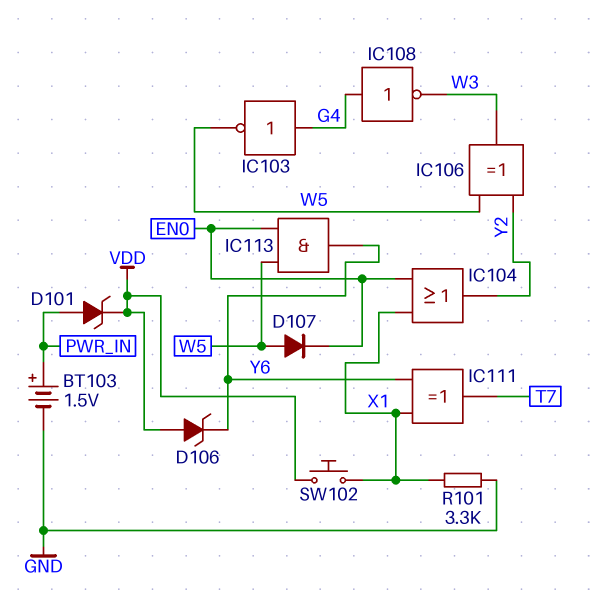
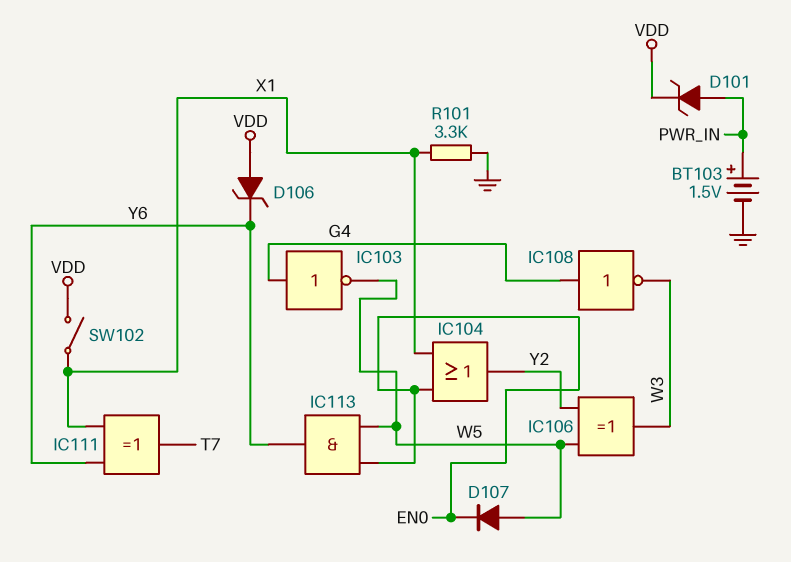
SW102: button (VDD, X1) -> switch (VDD, X1)

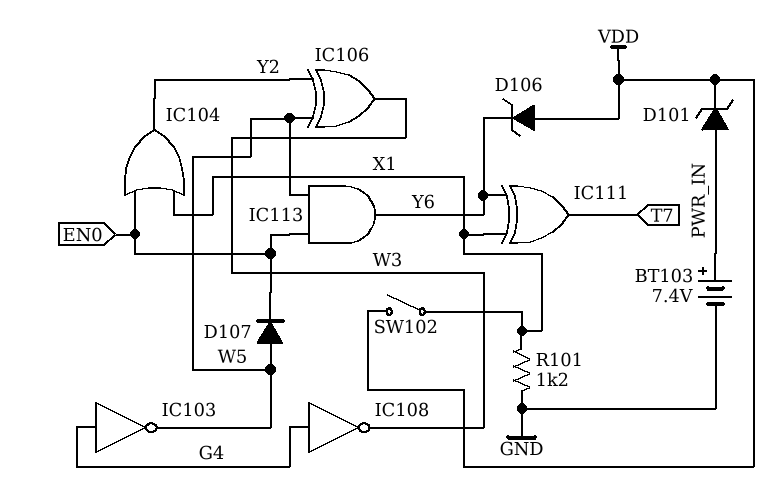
BT103: 1.5V (plus PWR_IN, minus GND) -> 7.4V (plus PWR_IN, minus GND)
R101: 3.3k (GND, X1) -> 1.2k (GND, X1)

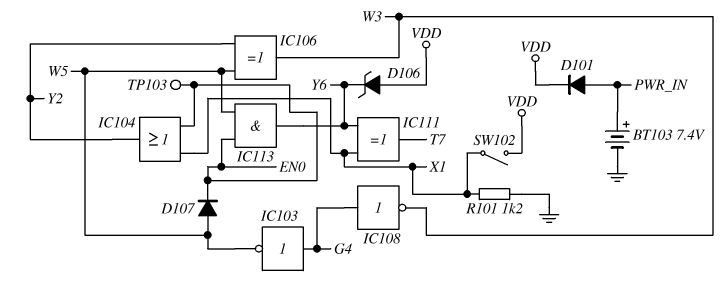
D101: zener (A PWR_IN, K VDD) -> diode (A PWR_IN, K VDD)
TP103: none -> test point (EN0)

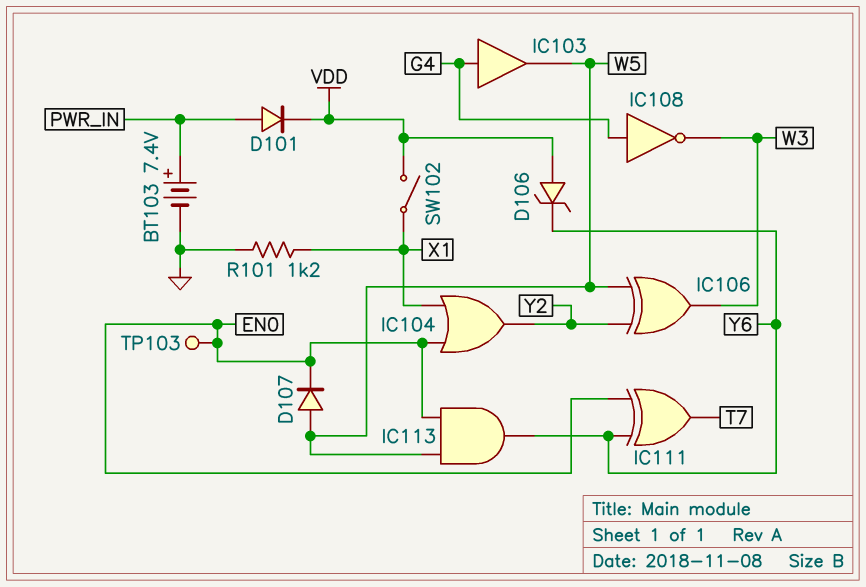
IC103: NOT (in G4, out W5) -> buffer (in G4, out W5)
IC111: XOR (in X1, in Y6, out T7) -> XOR (in EN0, in Y6, out T7)

